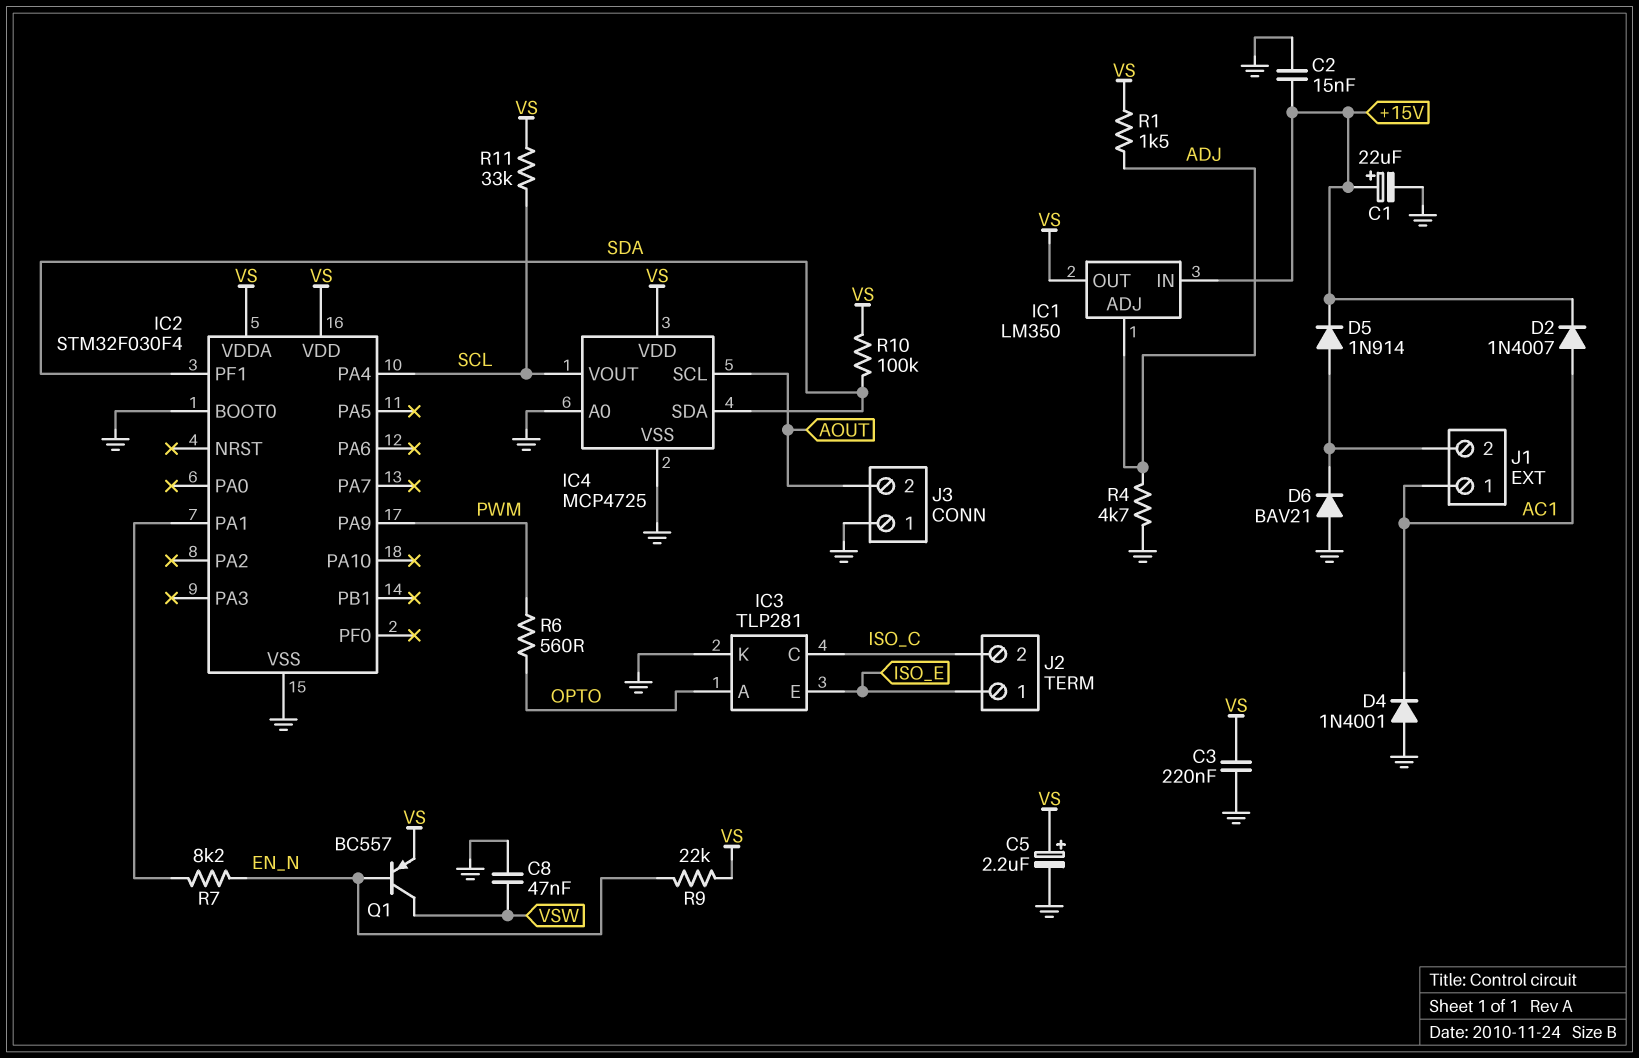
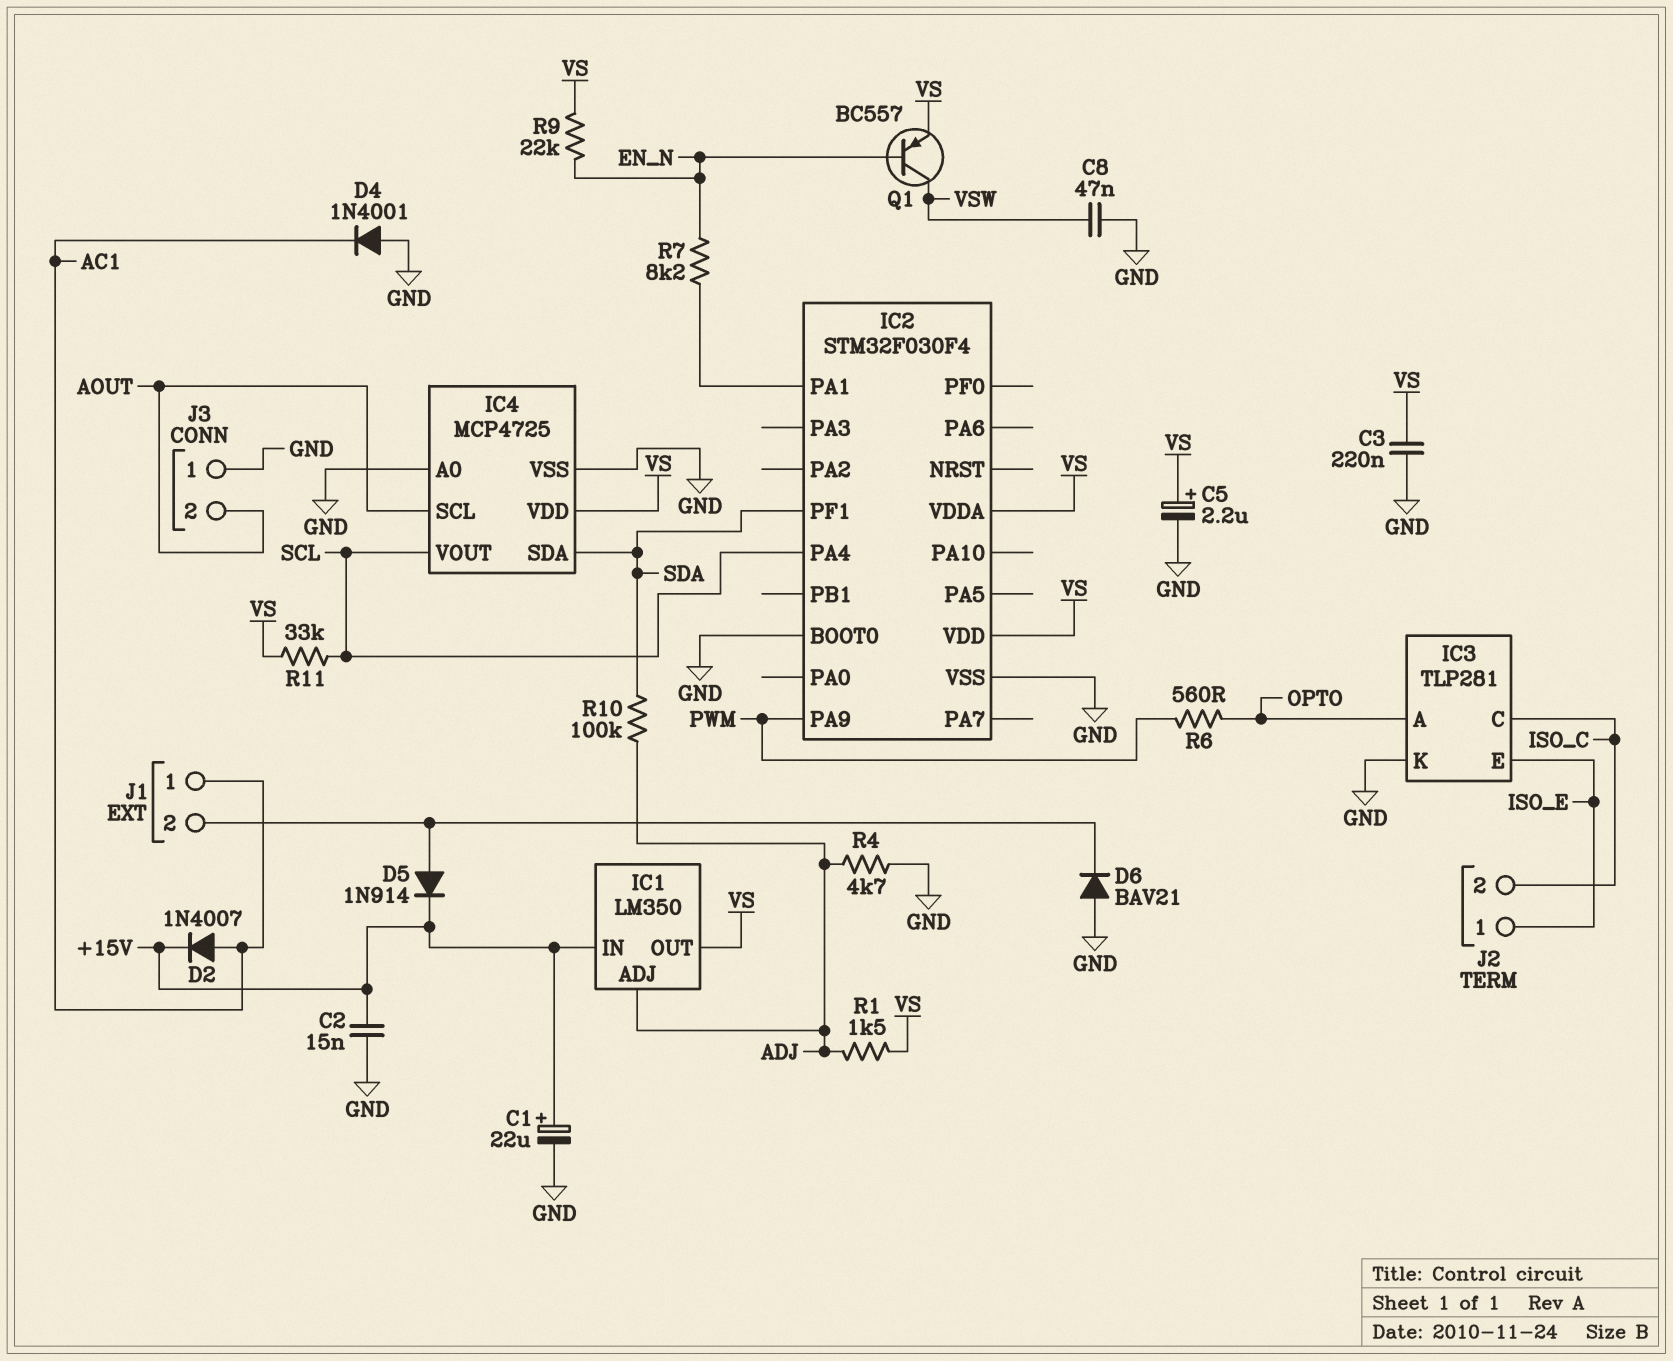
R10: 100k (SDA, VS) -> 100k (ADJ, SDA)

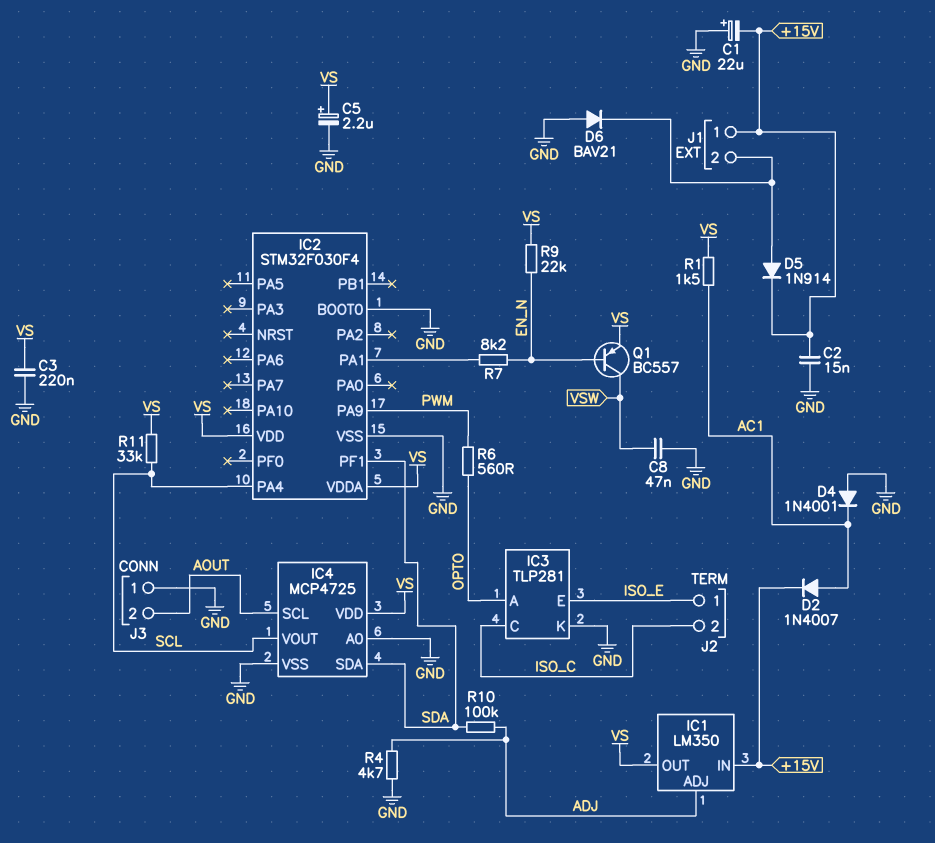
C1: 22uF (plus +15V, minus GND) -> 22uF (plus GND, minus +15V)
J1 pin 1: AC1 -> +15V
R1: 1.5k (ADJ, VS) -> 1.5k (AC1, VS)

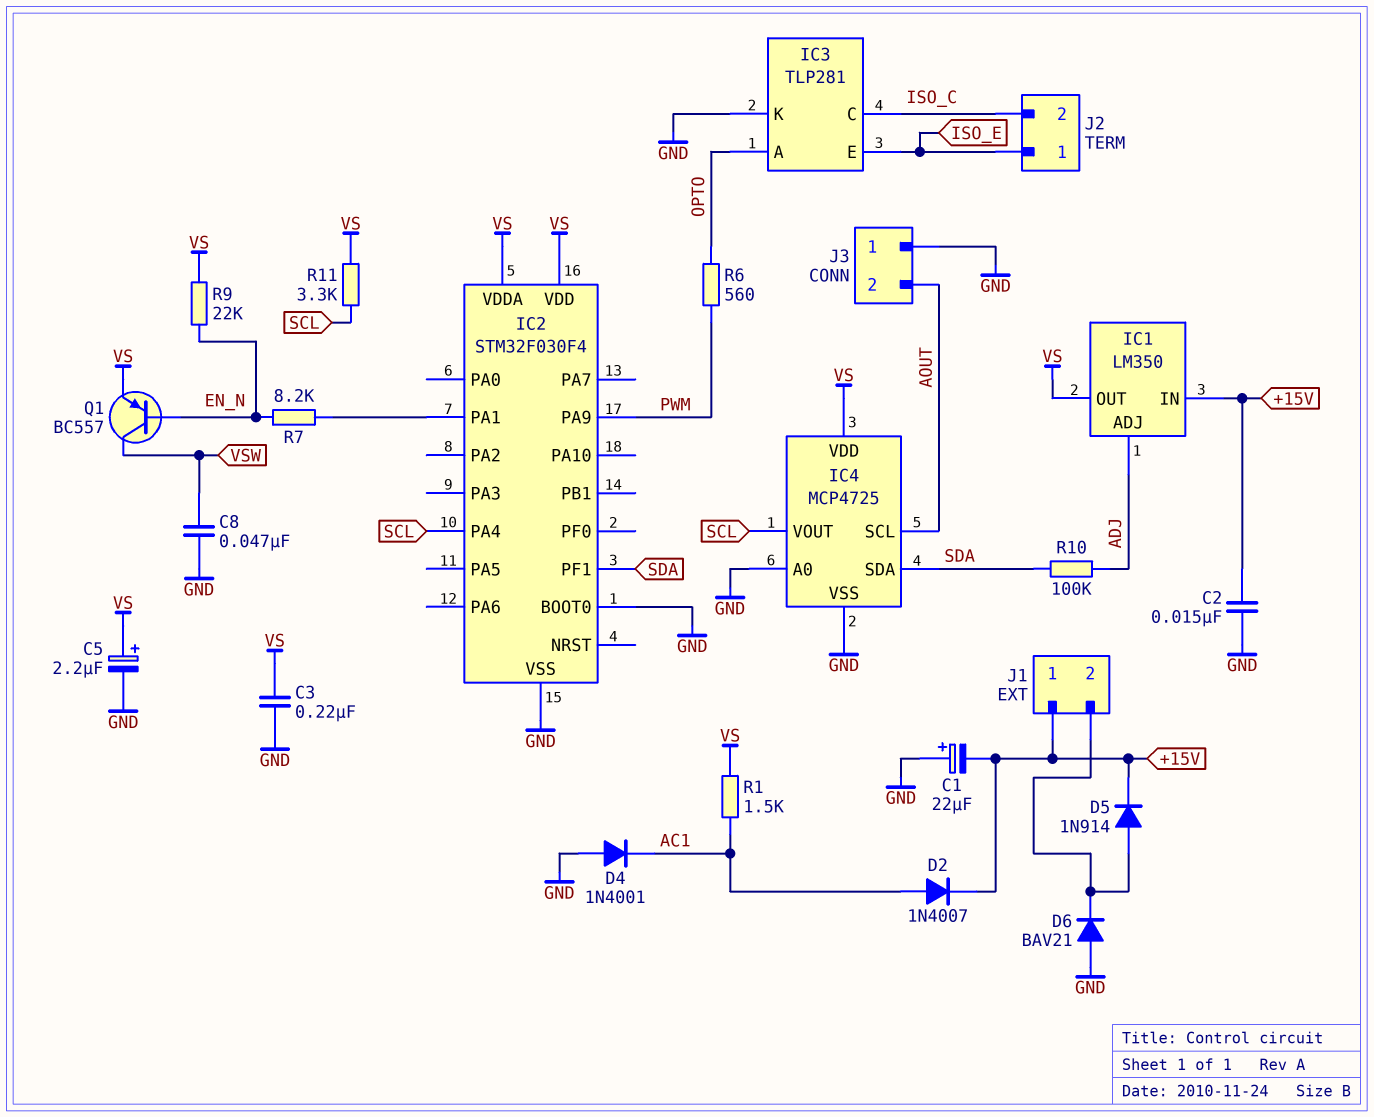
R4: 4.7k (ADJ, GND) -> none
R11: 33k (SCL, VS) -> 3.3k (SCL, VS)

